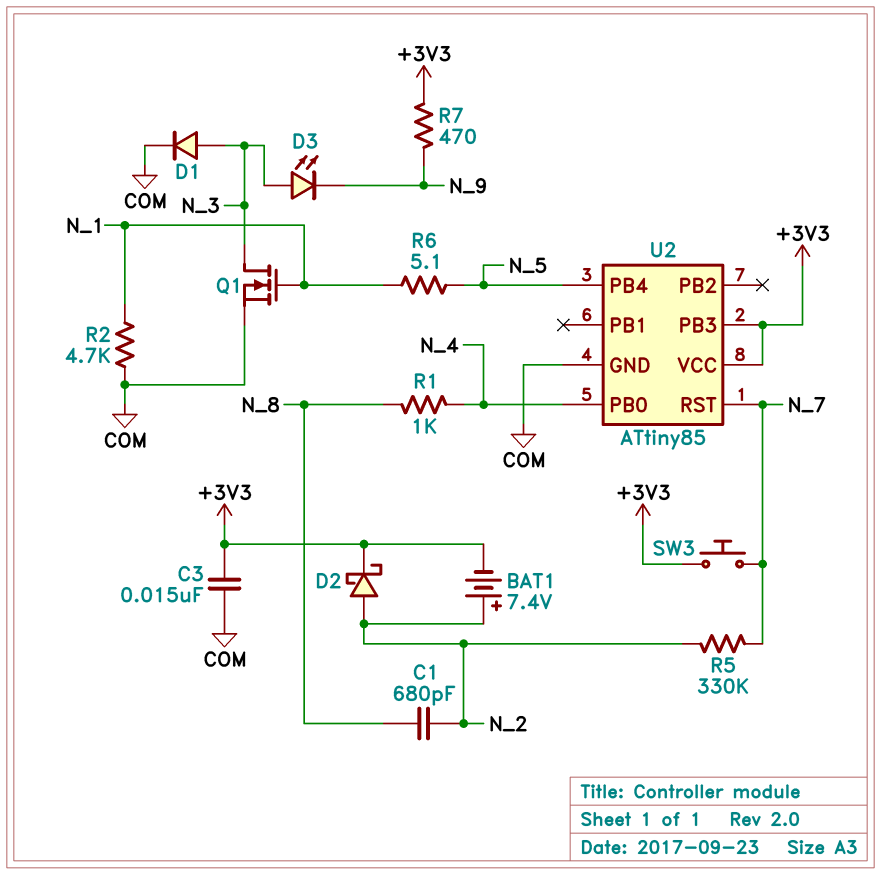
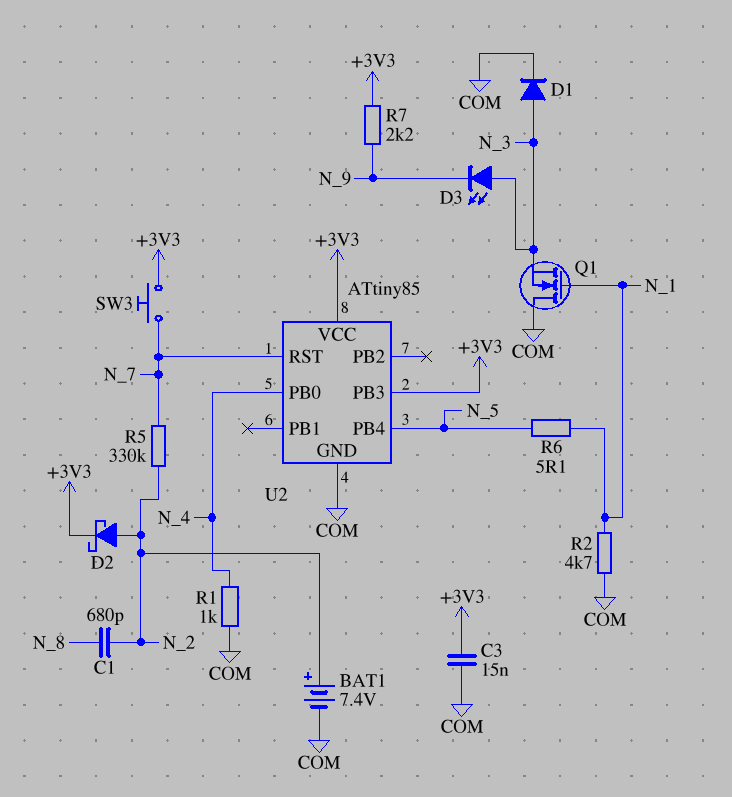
BAT1: 7.4V (plus N_2, minus +3V3) -> 7.4V (plus N_2, minus COM)
Q1: NMOS (G N_1, D N_3, S COM) -> NMOS (G N_1, D COM, S N_3)
R1: 1k (N_4, N_8) -> 1k (COM, N_4)
R7: 470 (+3V3, N_9) -> 2.2k (+3V3, N_9)

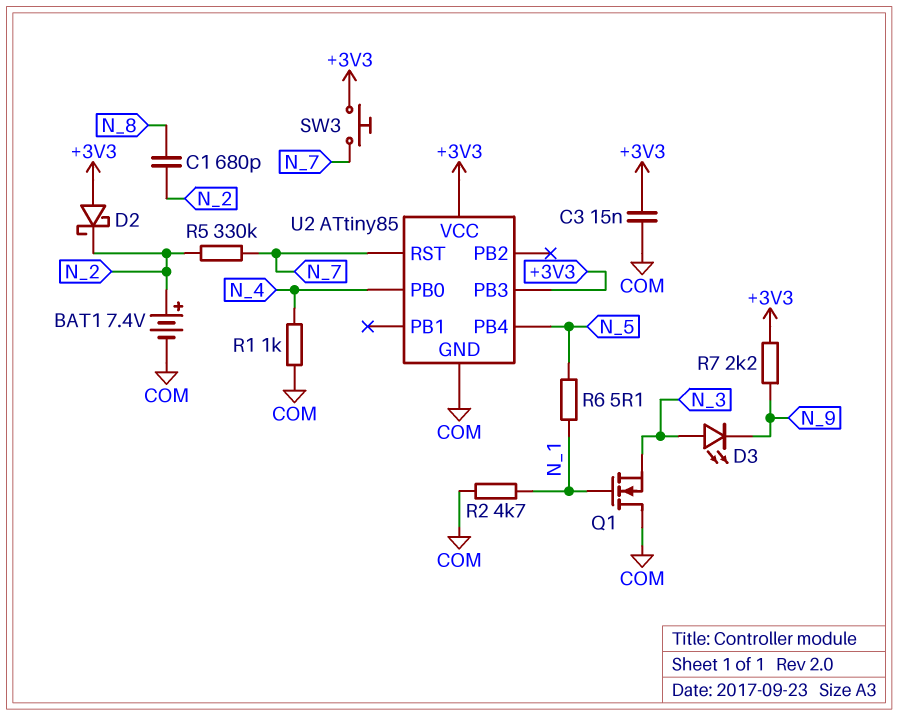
D1: diode (A N_3, K COM) -> none
D2: schottky (A N_2, K +3V3) -> schottky (A +3V3, K N_2)

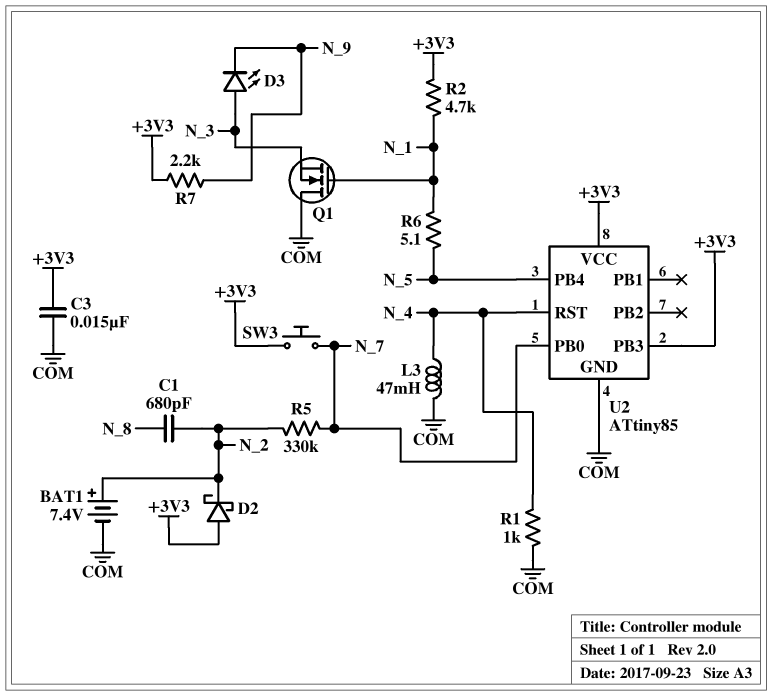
L3: none -> 47mH (COM, N_4)
R2: 4.7k (COM, N_1) -> 4.7k (+3V3, N_1)
U2 pin PB0: N_4 -> N_7
U2 pin RST: N_7 -> N_4

